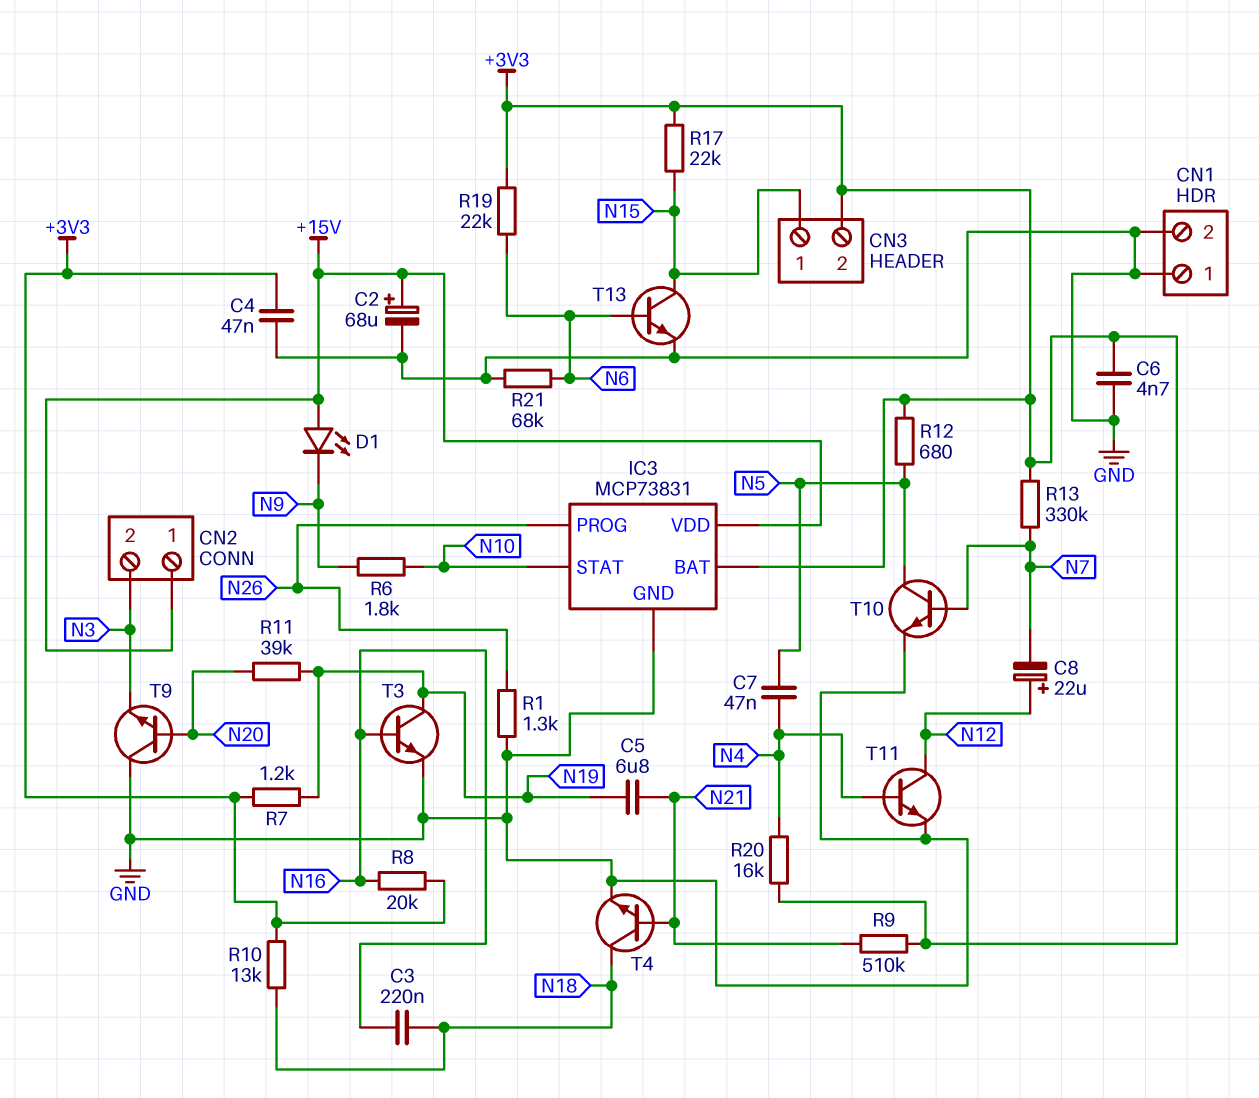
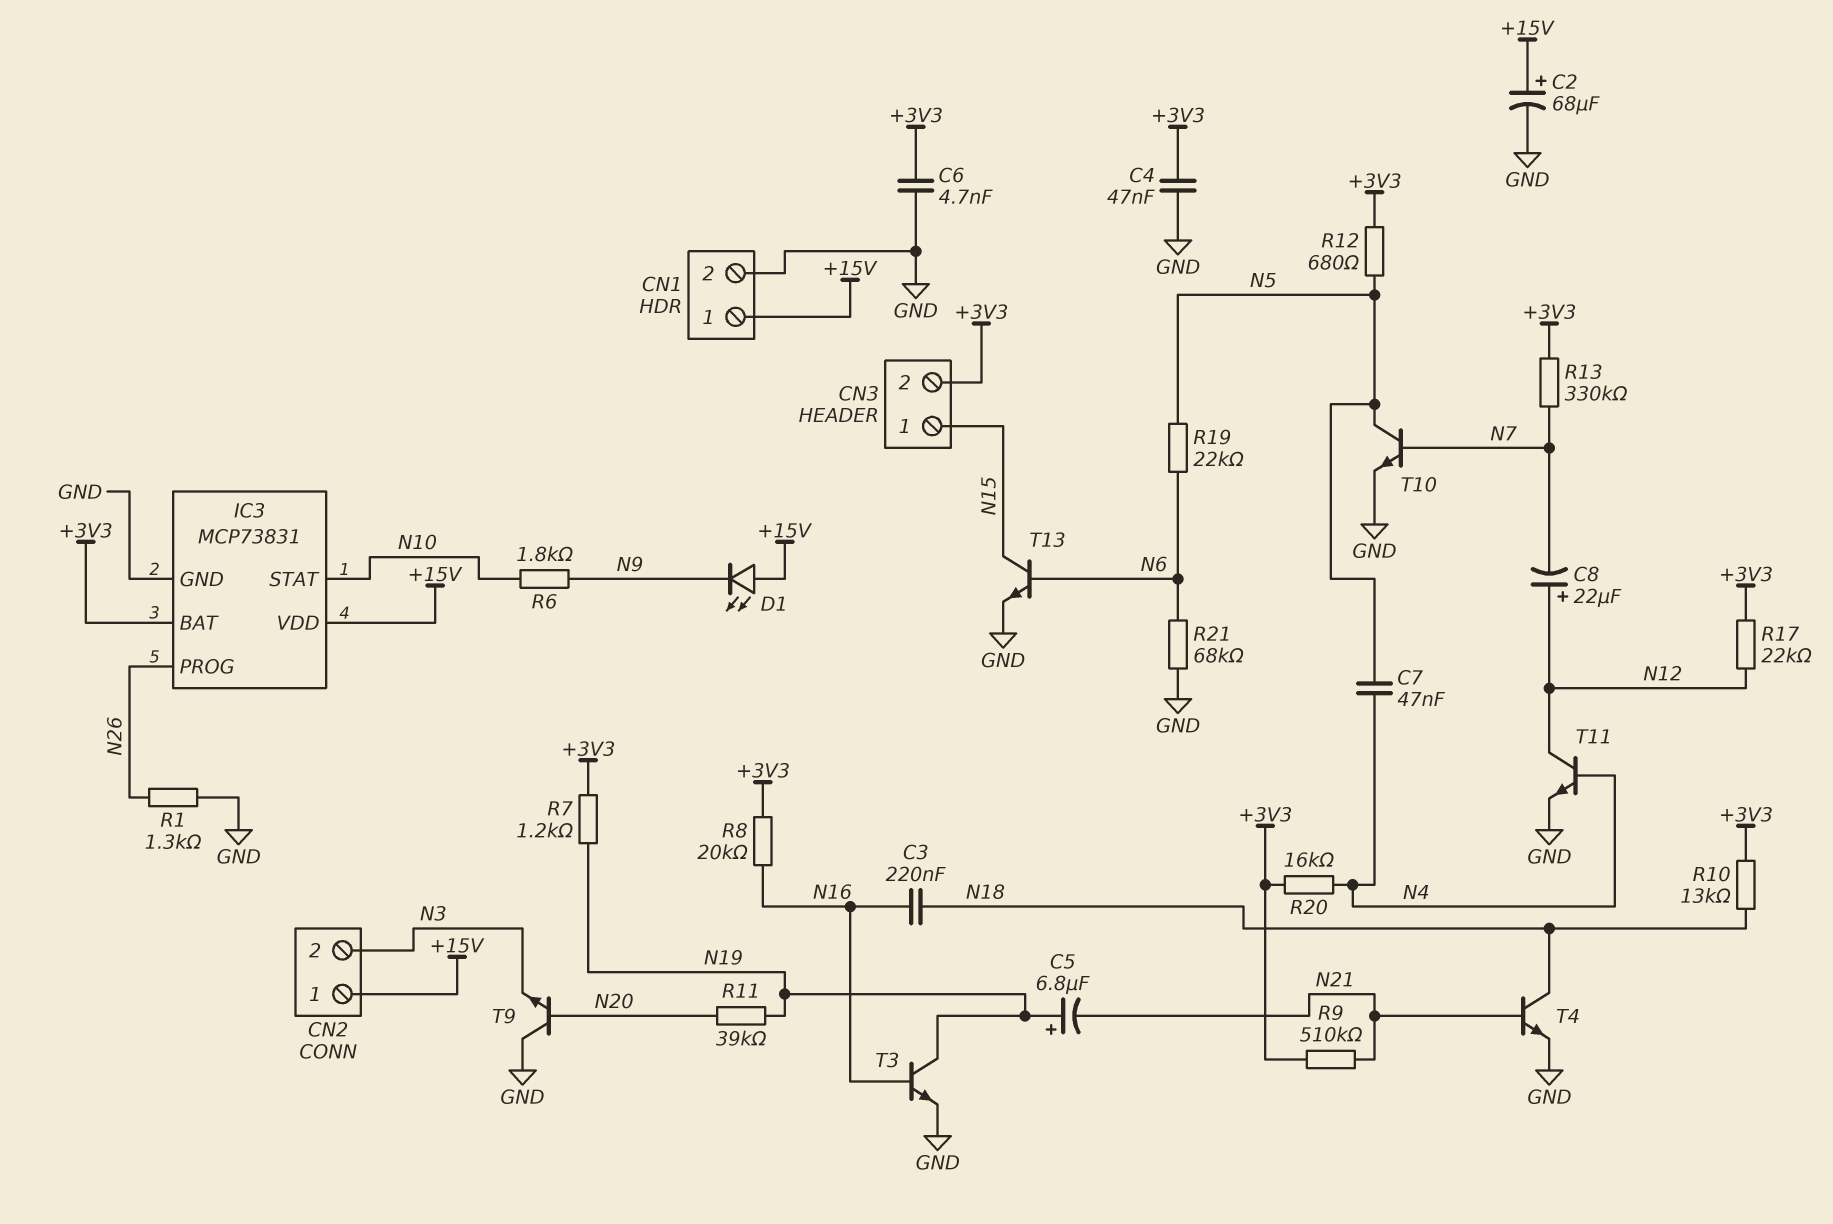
C5: 6.8uF (N19, N21) -> 6.8uF (plus N19, minus N21)
CN1 pin 1: GND -> +15V
R17: 22k (+3V3, N15) -> 22k (+3V3, N12)
R19: 22k (+3V3, N6) -> 22k (N5, N6)

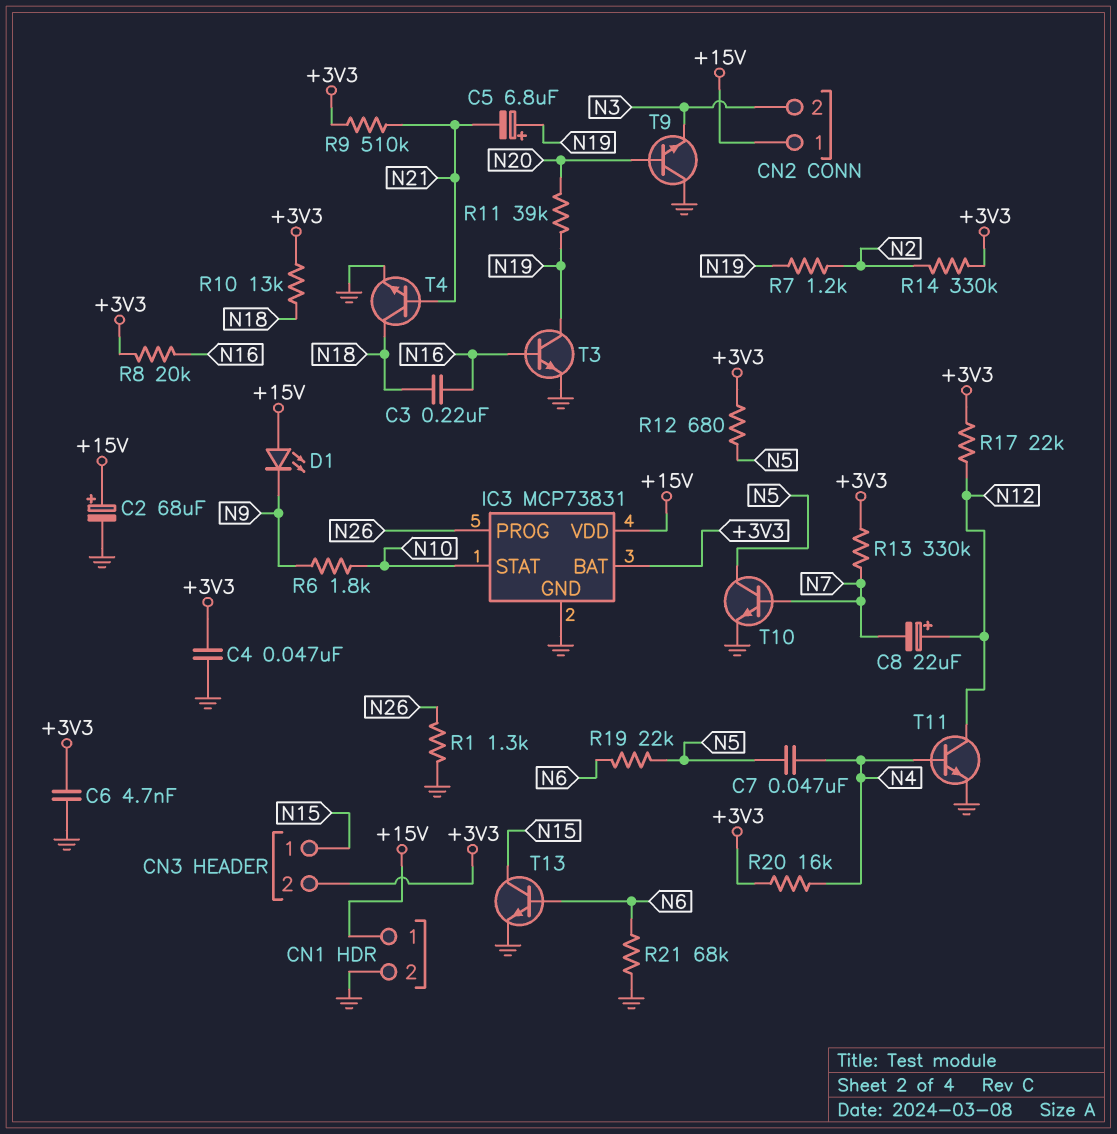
R7: 1.2k (+3V3, N19) -> 1.2k (N2, N19)
R14: none -> 330k (+3V3, N2)

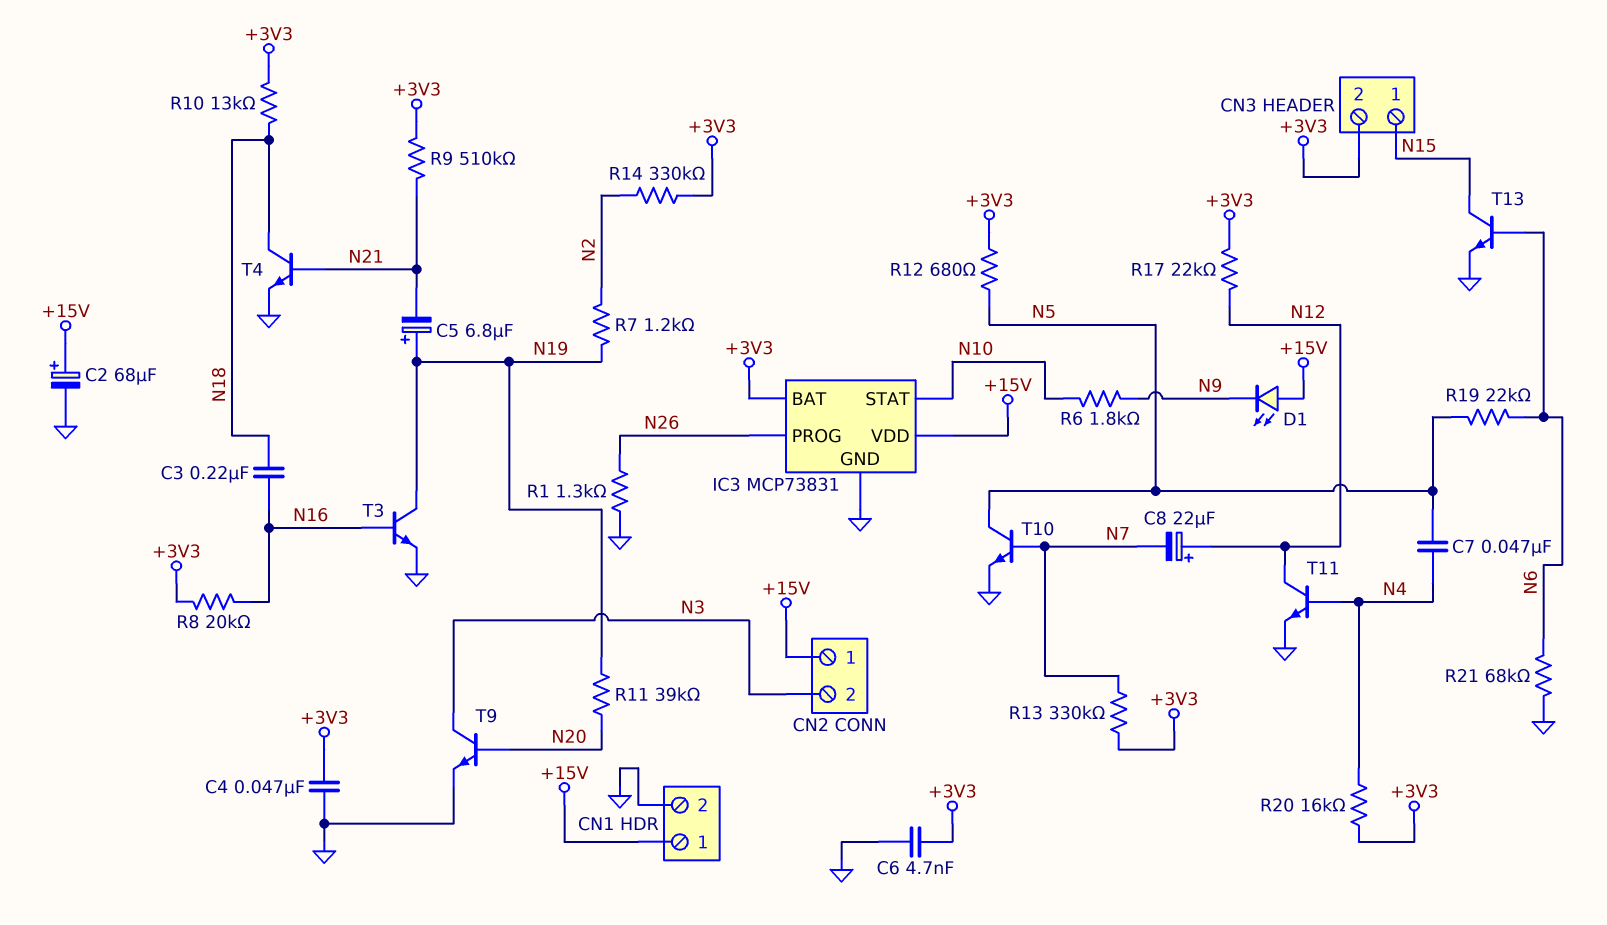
T9: NPN (B N20, C GND, E N3) -> NPN (B N20, C N3, E GND)

